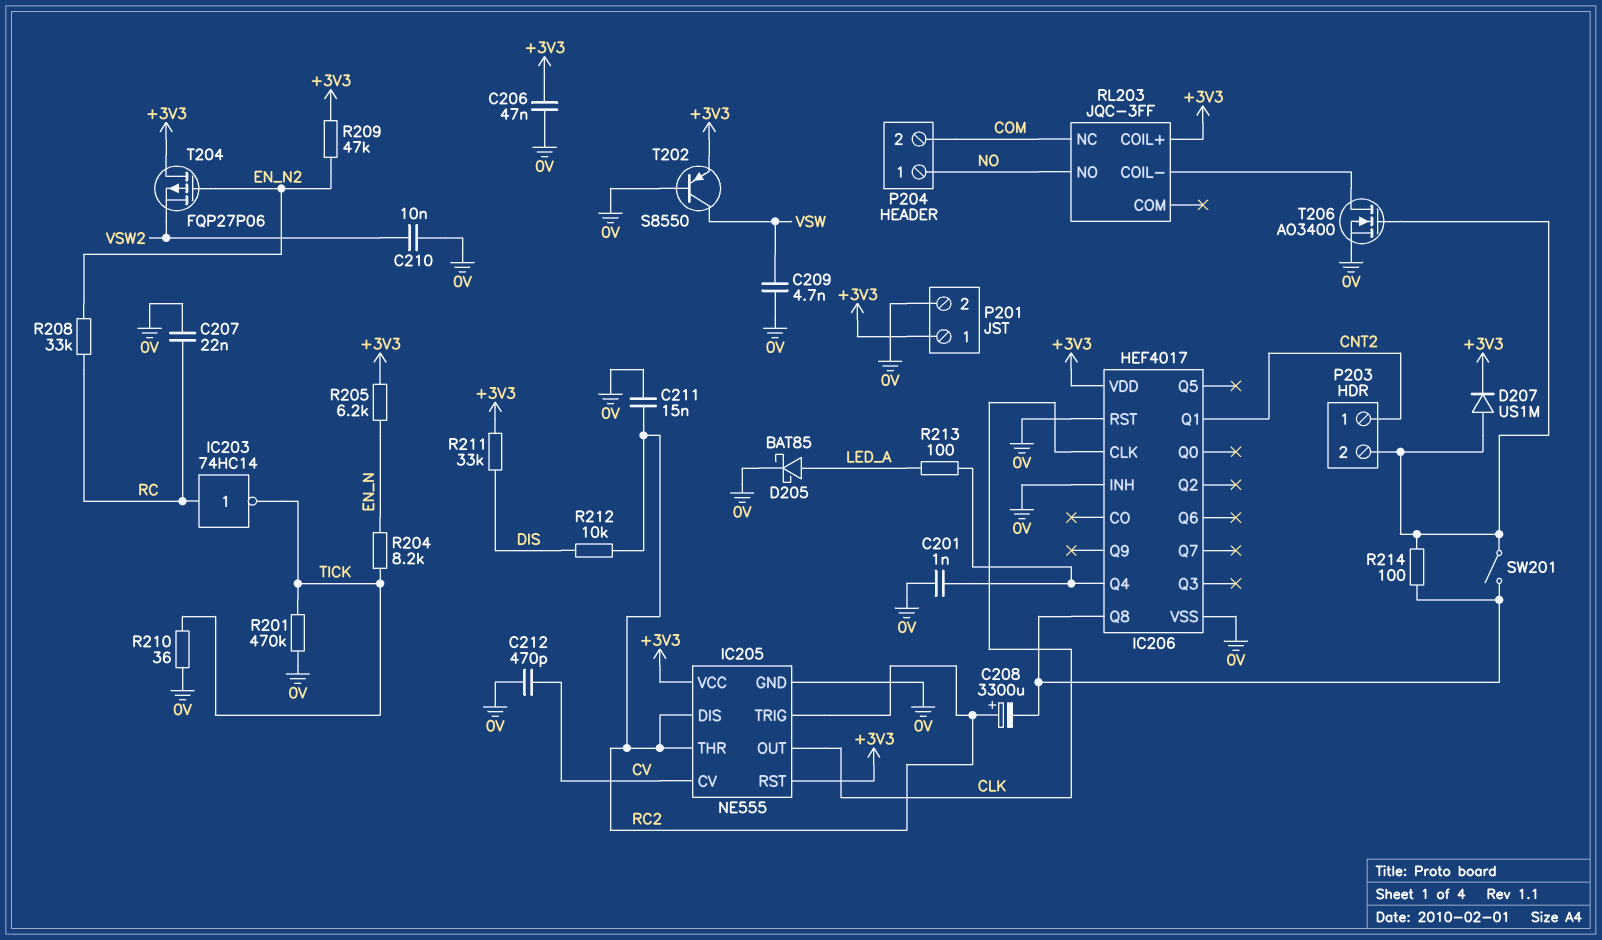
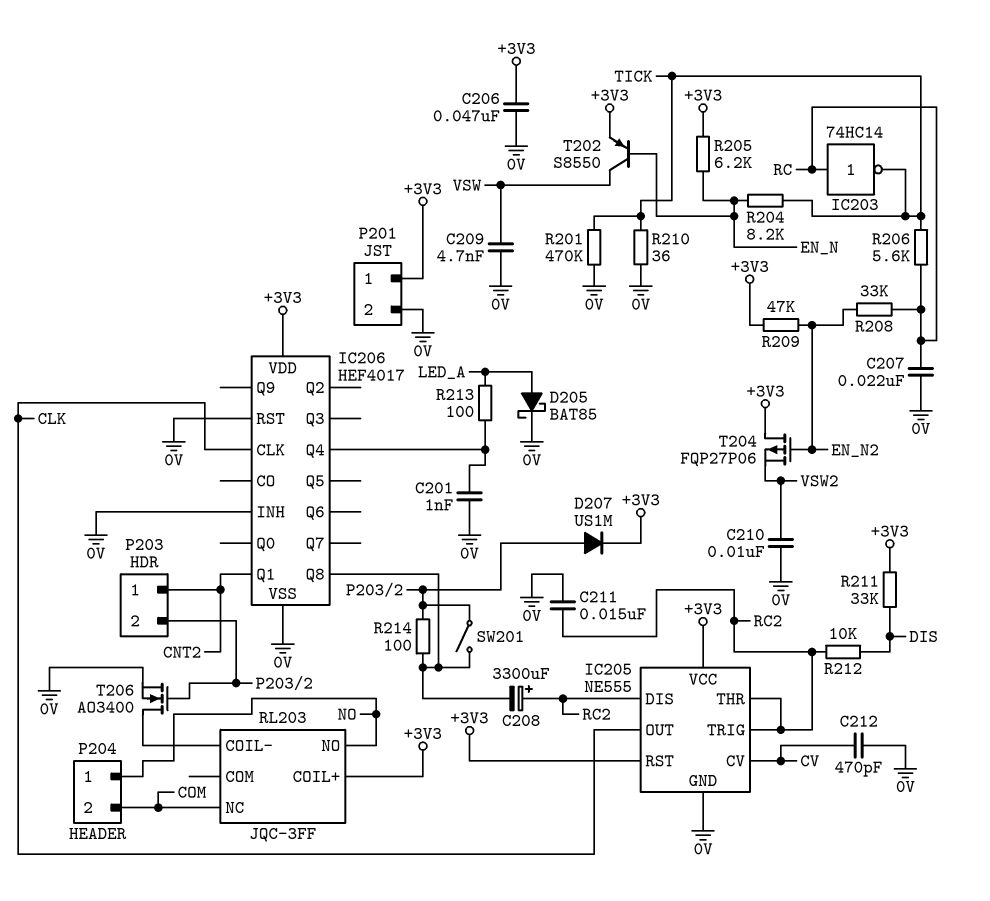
R206: none -> 5.6k (RC, TICK)
T202: PNP S8550 (B 0V, C VSW, E +3V3) -> PNP S8550 (B EN_N, C VSW, E +3V3)

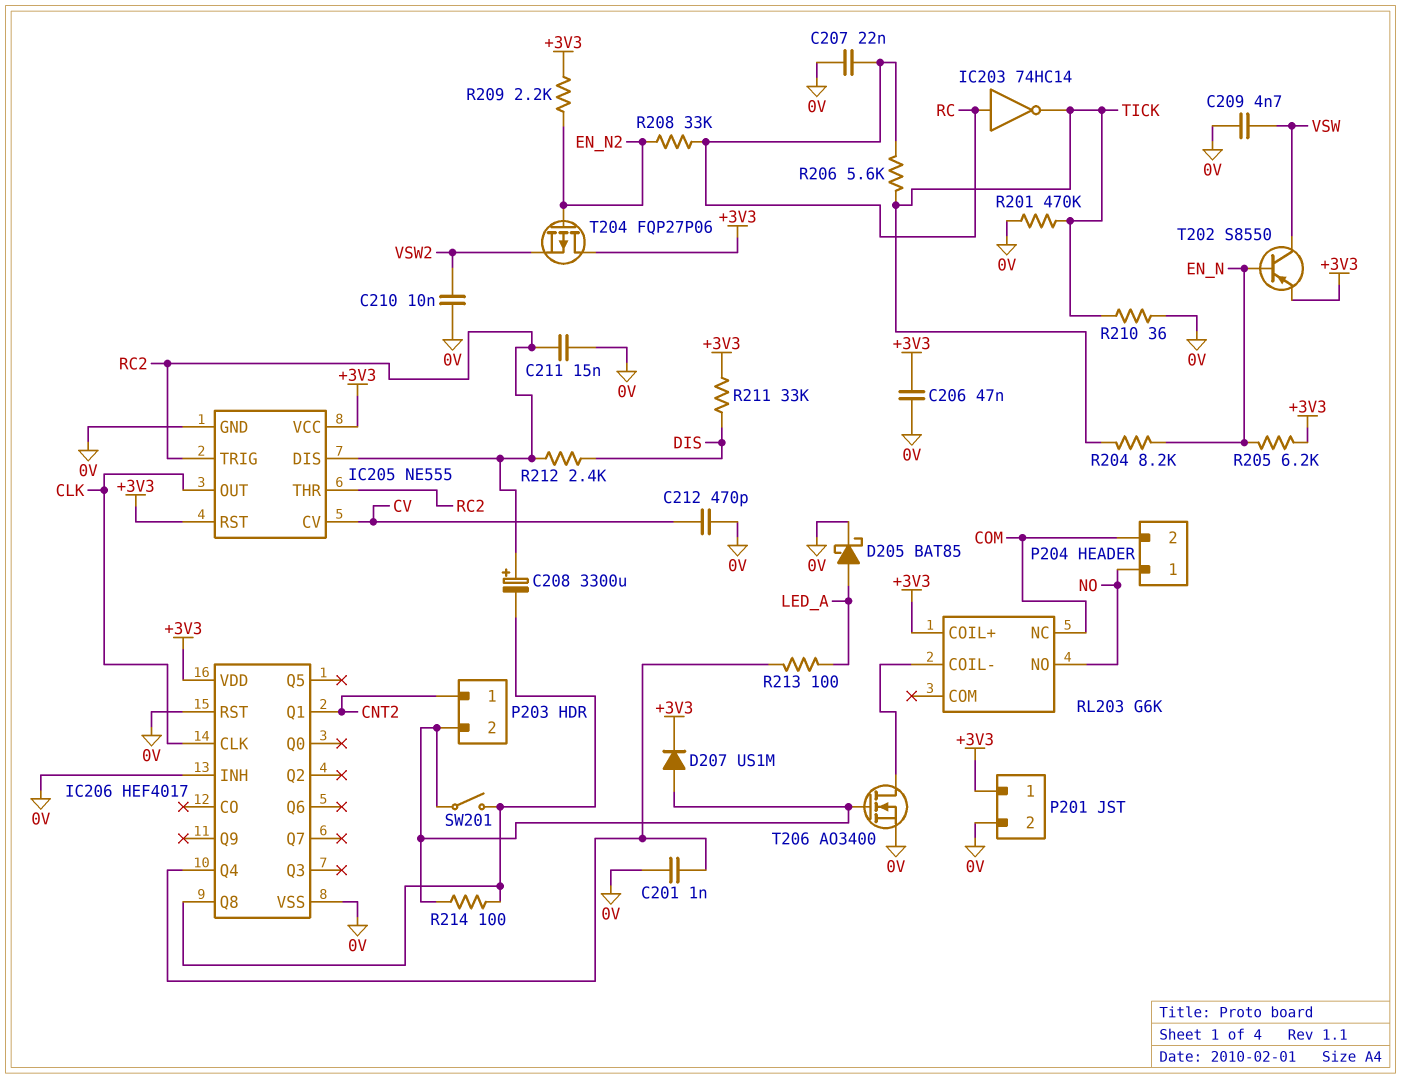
R209: 47k (+3V3, EN_N2) -> 2.2k (+3V3, EN_N2)
R212: 10k (DIS, RC2) -> 2.4k (DIS, RC2)
RL203: JQC-3FF -> G6K

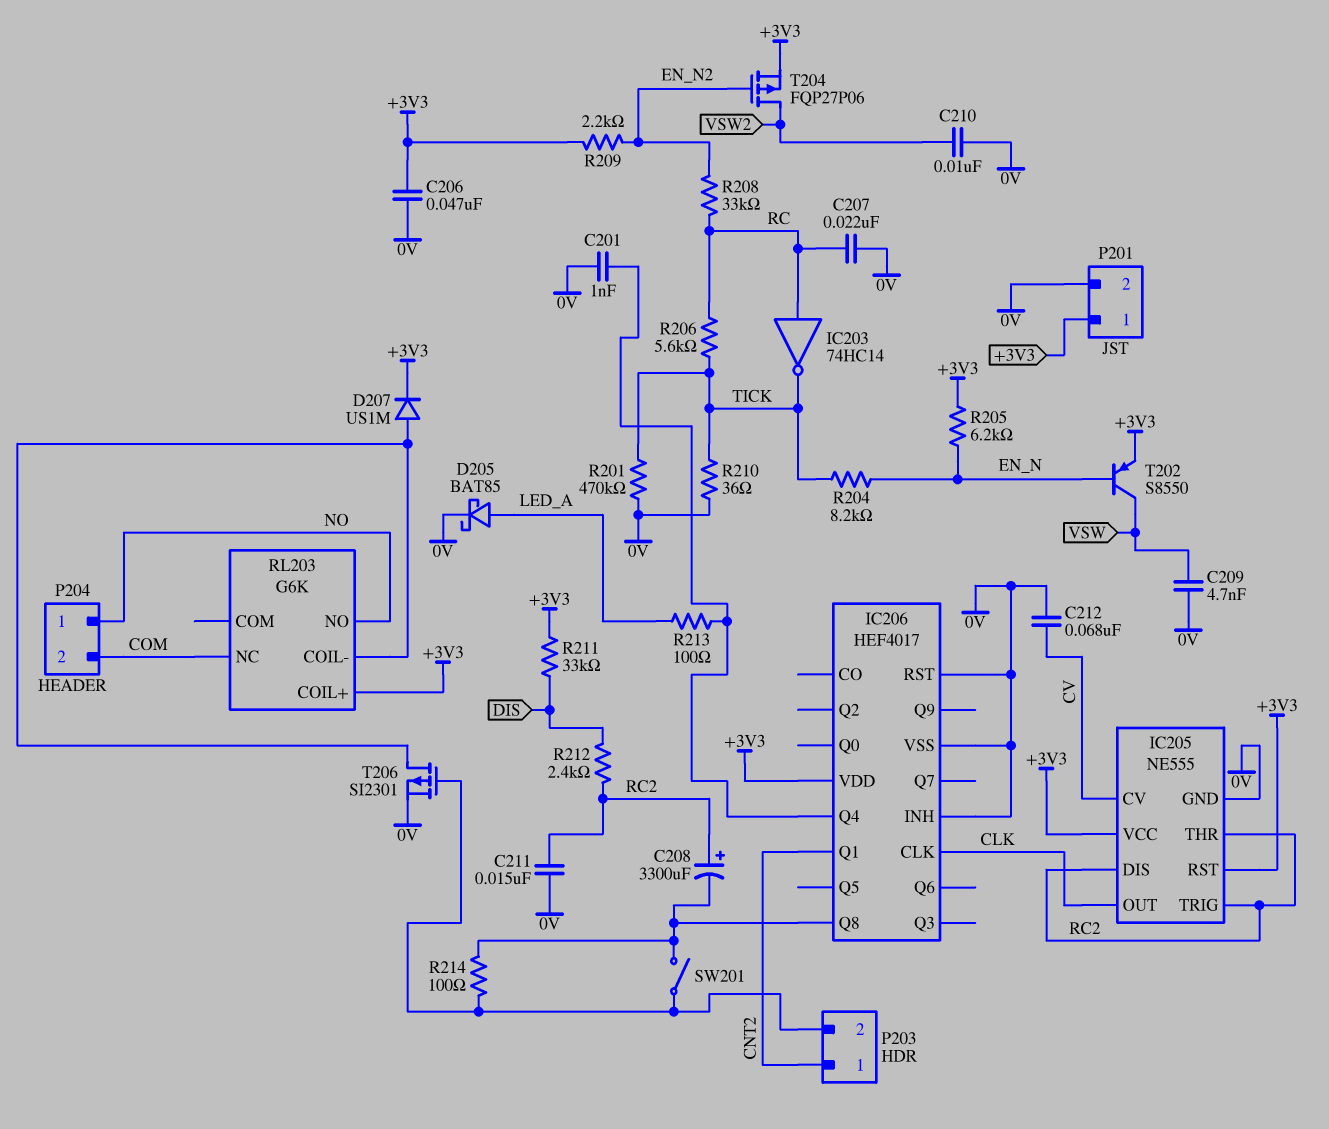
C212: 470pF (0V, CV) -> 68nF (0V, CV)
D207: diode US1M (A P203/2, K +3V3) -> diode US1M (A RL203/COIL-, K +3V3)
T204: PMOS FQP27P06 (G EN_N2, D +3V3, S VSW2) -> PMOS FQP27P06 (G EN_N2, D VSW2, S +3V3)
T206: NMOS AO3400 (G P203/2, D RL203/COIL-, S 0V) -> PMOS SI2301 (G P203/2, D RL203/COIL-, S 0V)

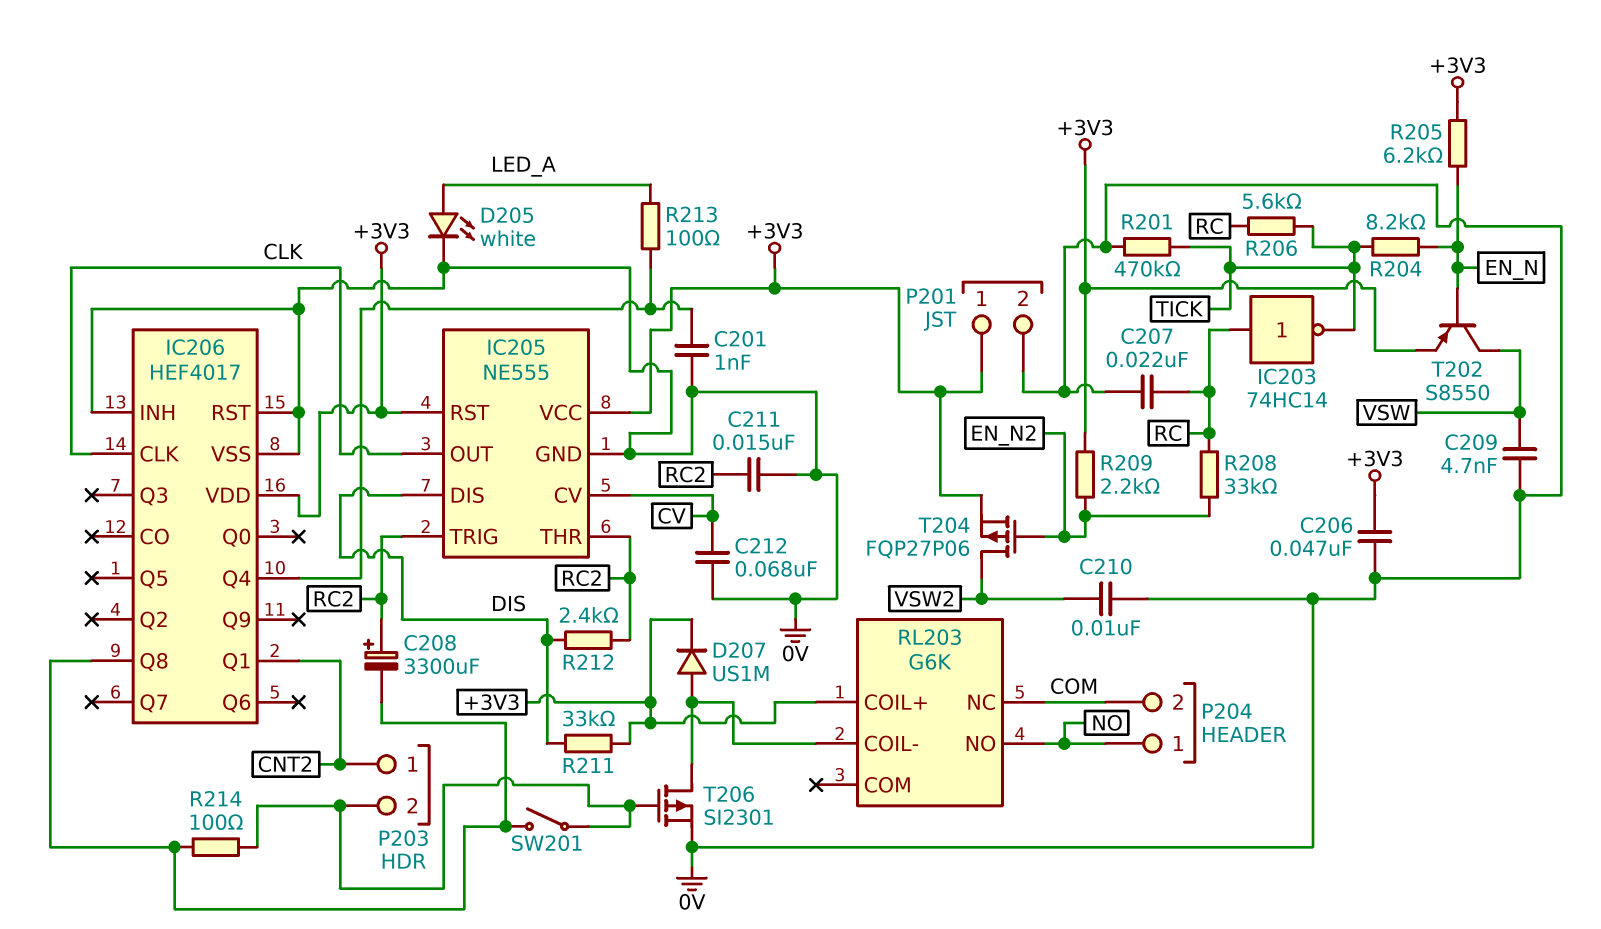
D205: schottky BAT85 (A LED_A, K 0V) -> LED white (A LED_A, K 0V)
IC205 pin DIS: RC2 -> DIS
R210: 36 (0V, TICK) -> none

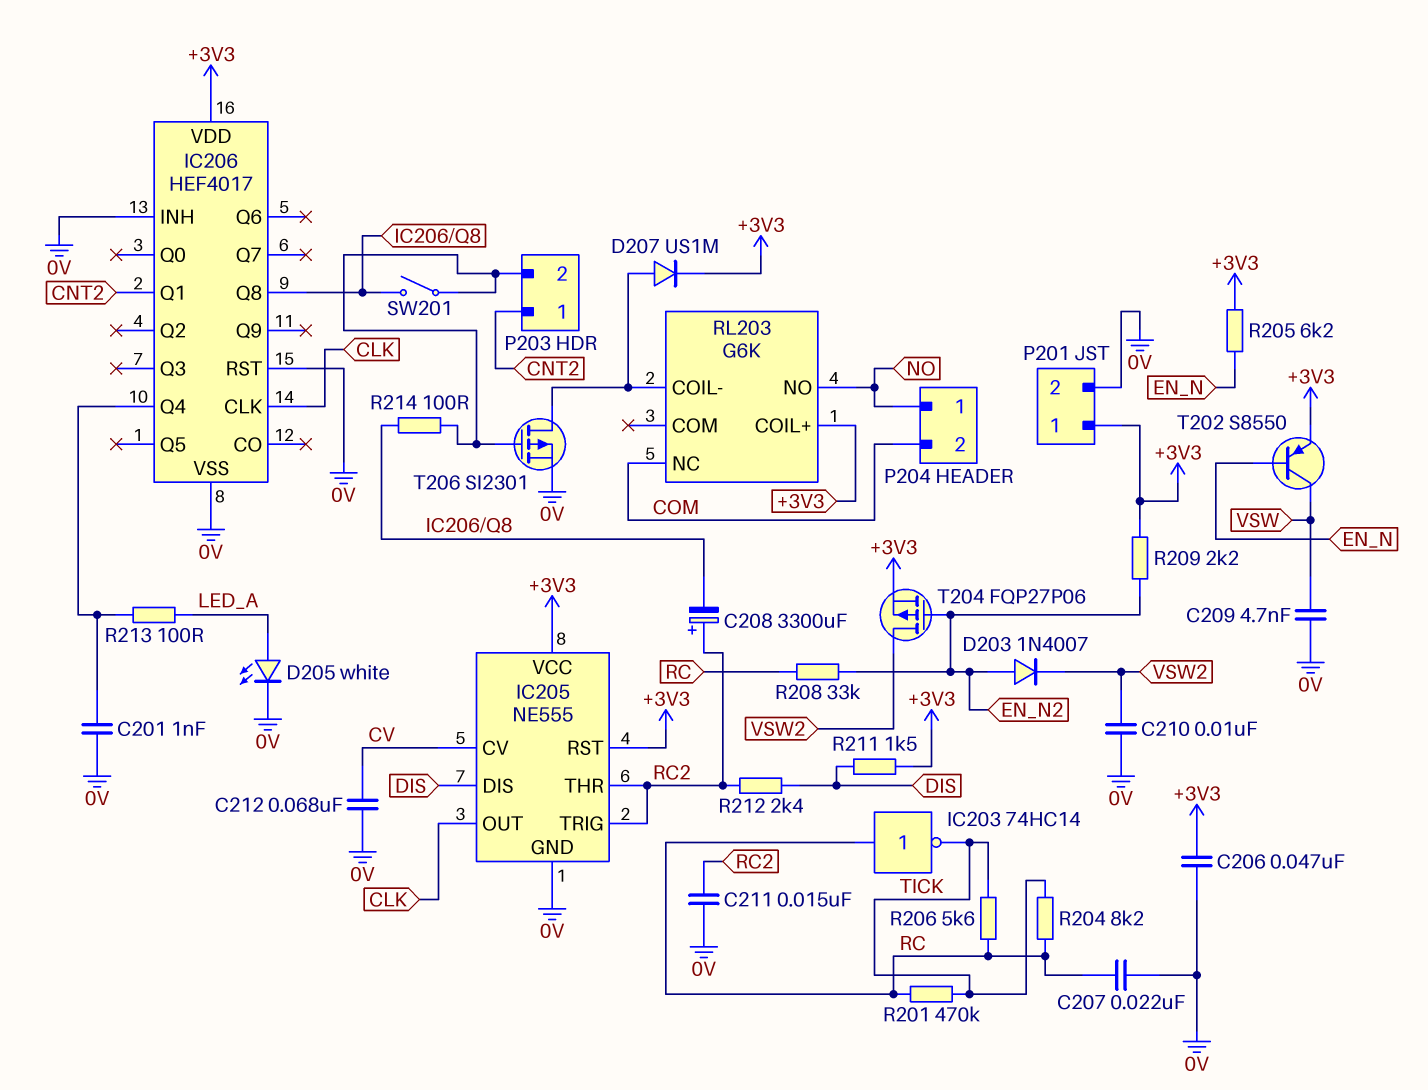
D203: none -> diode 1N4007 (A EN_N2, K VSW2)
R201: 470k (0V, TICK) -> 470k (RC, TICK)
R204: 8.2k (EN_N, TICK) -> 8.2k (RC, TICK)
R211: 33k (+3V3, DIS) -> 1.5k (+3V3, DIS)

